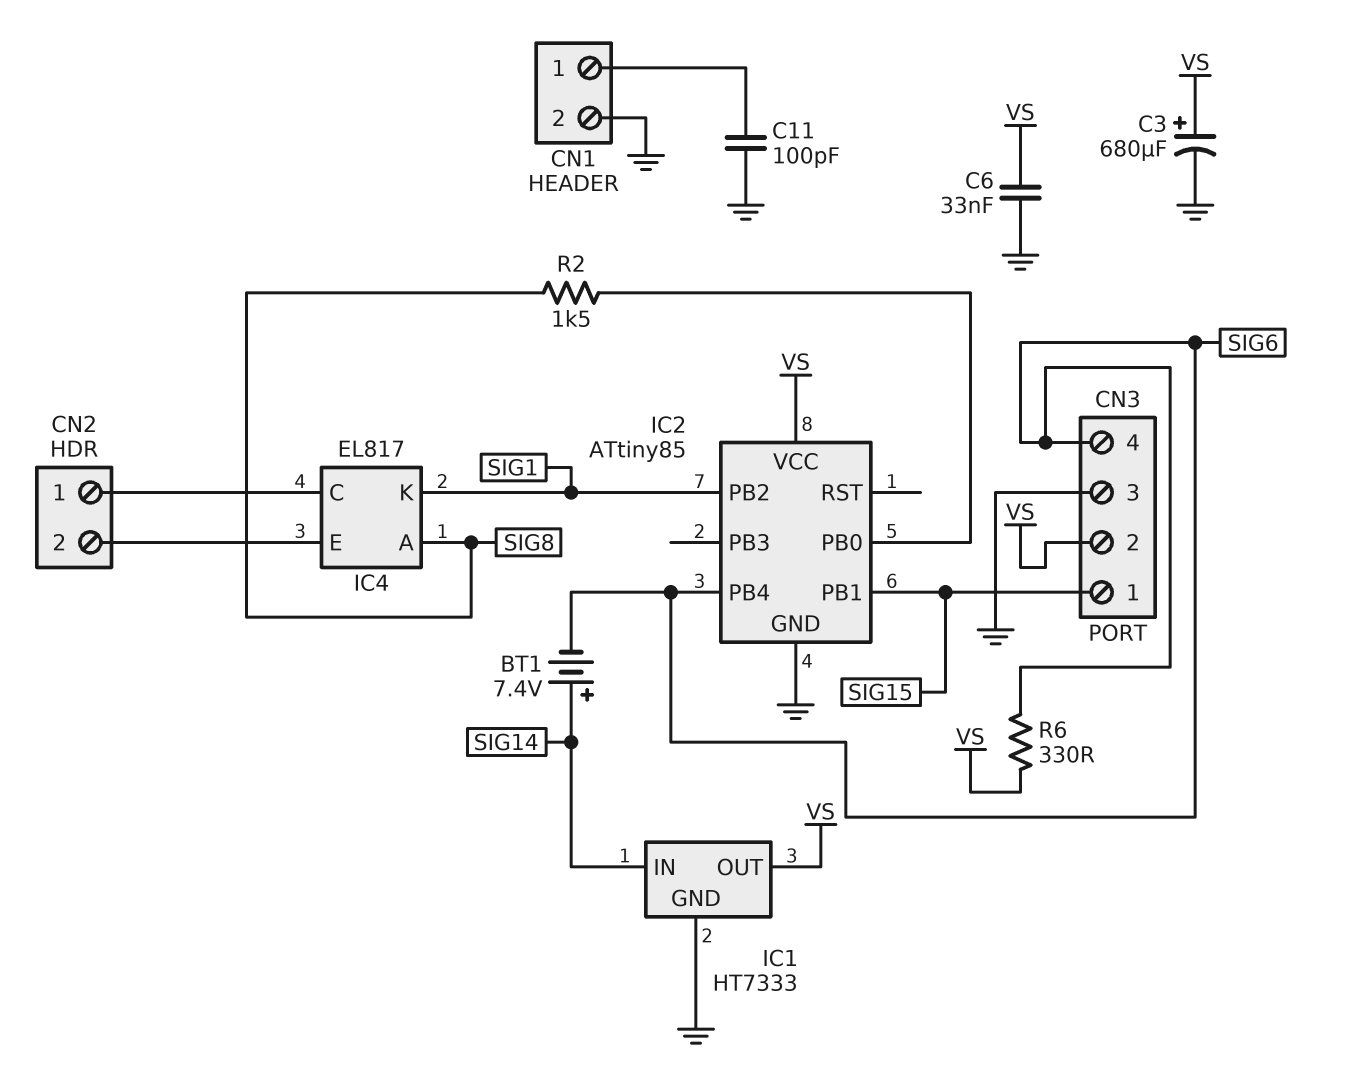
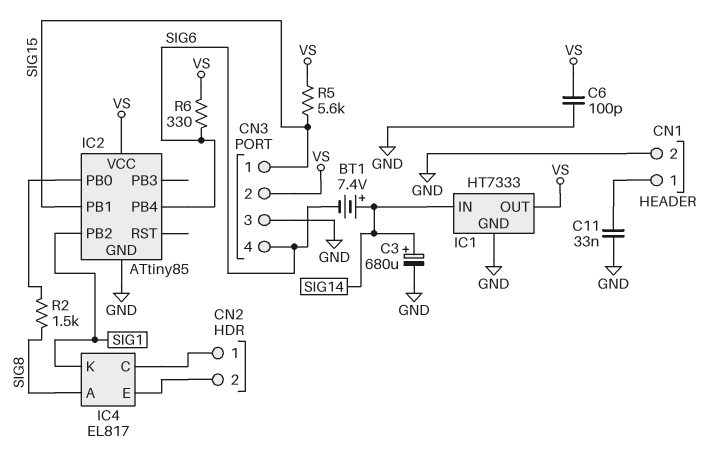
C3: 680uF (plus VS, minus GND) -> 680uF (plus SIG14, minus GND)
C6: 33nF (GND, VS) -> 100pF (GND, VS)
C11: 100pF (CN1/1, GND) -> 33nF (CN1/1, GND)
R5: none -> 5.6k (SIG15, VS)

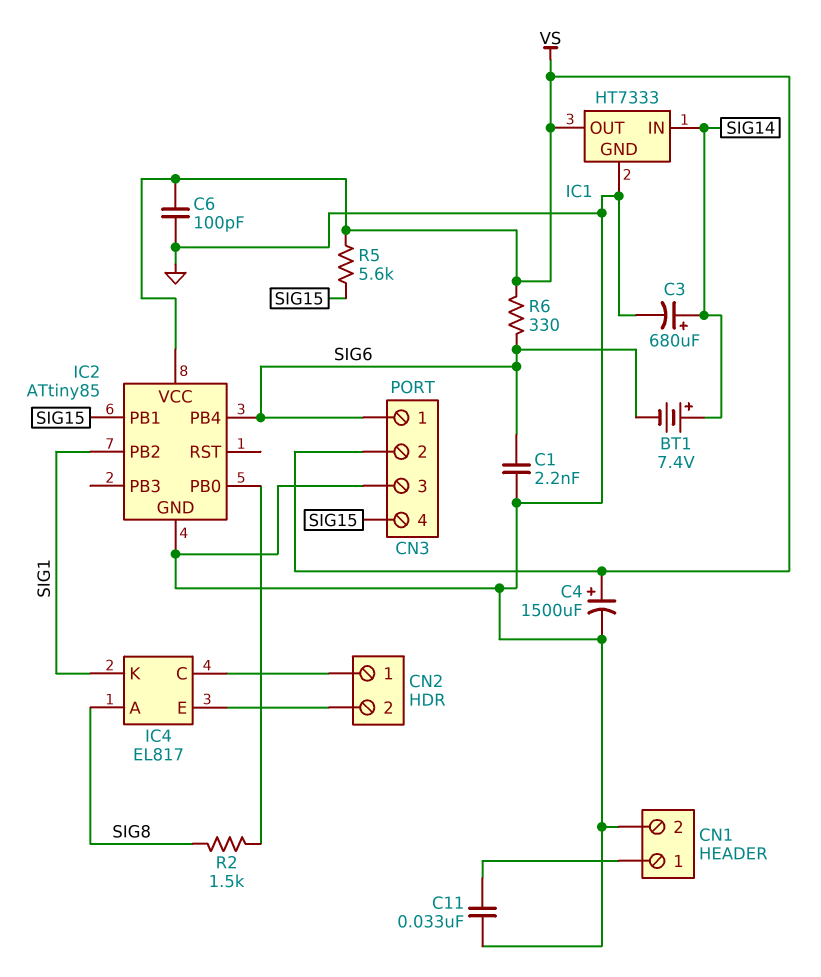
C1: none -> 2.2nF (GND, SIG6)
C4: none -> 1500uF (plus VS, minus GND)
CN3 pin 1: SIG15 -> SIG6
CN3 pin 4: SIG6 -> SIG15

